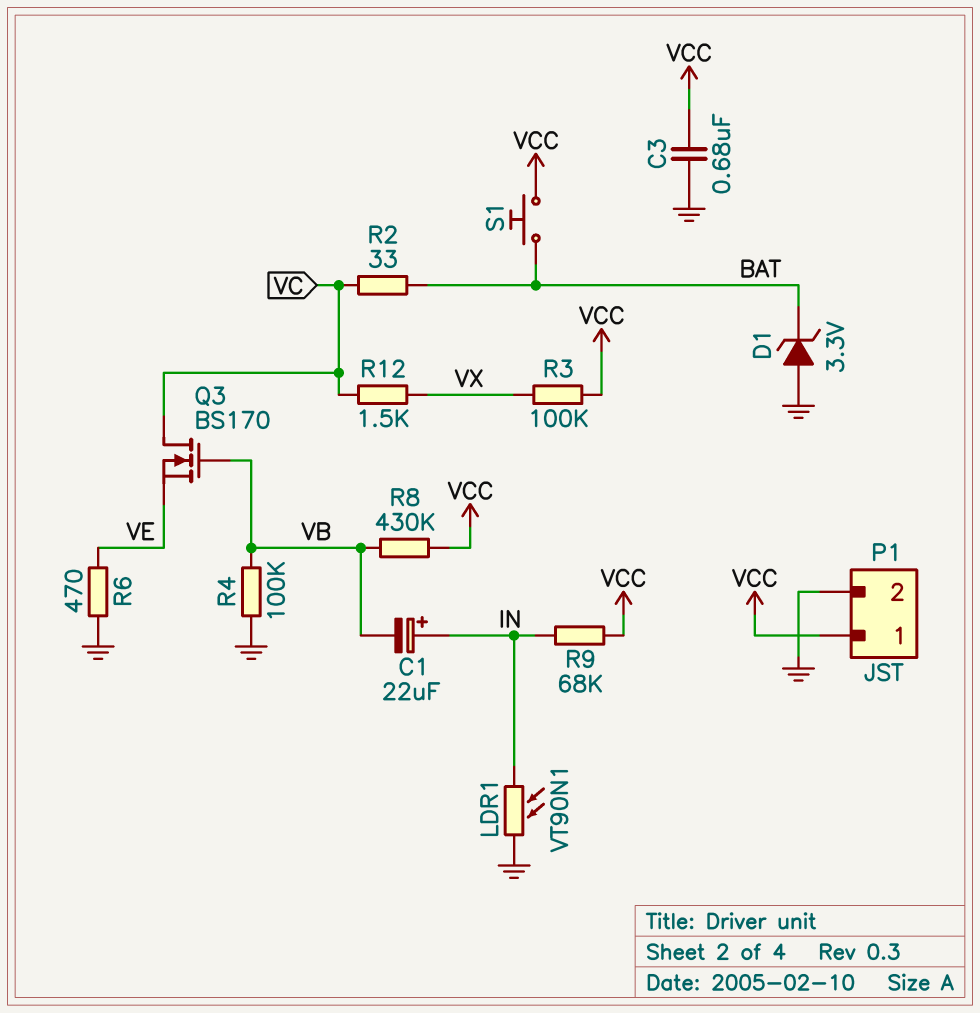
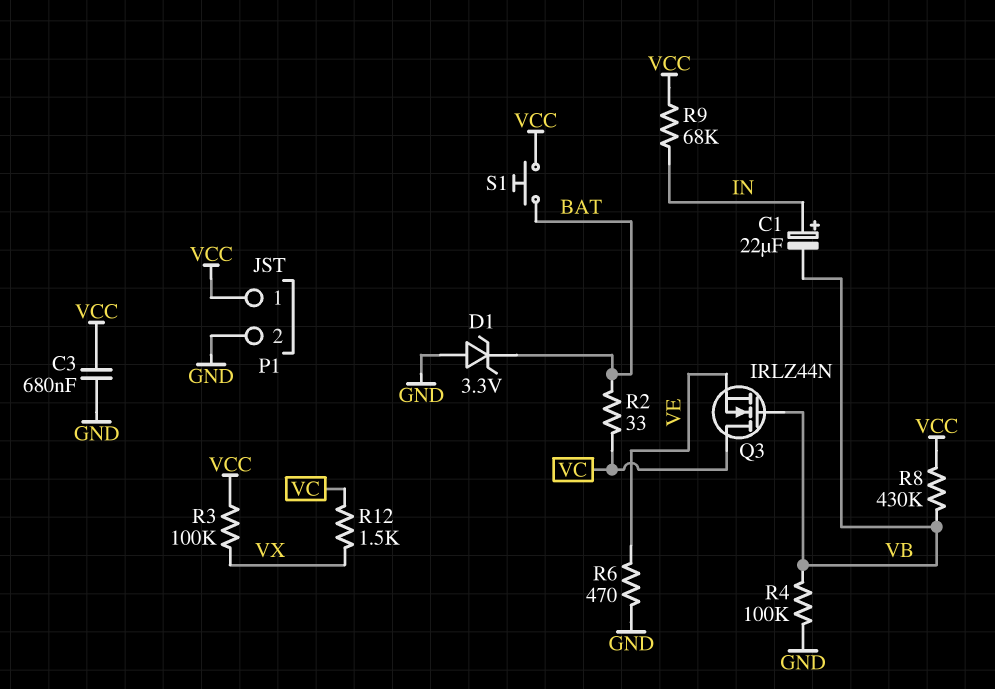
LDR1: VT90N1 (GND, IN) -> none
Q3: NMOS BS170 (G VB, D VC, S VE) -> NMOS IRLZ44N (G VB, D VC, S VE)

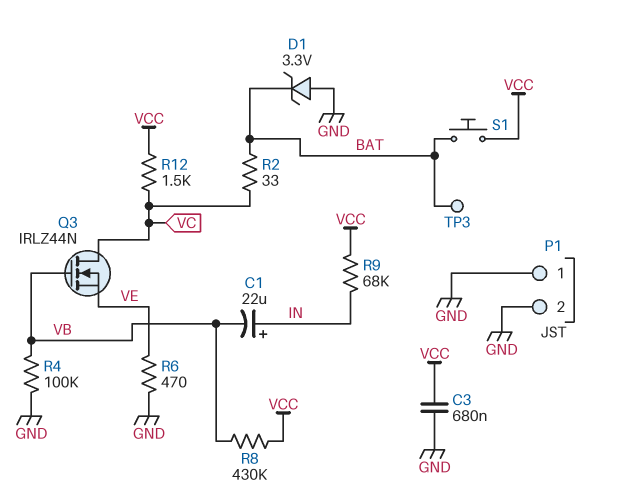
P1 pin 1: VCC -> GND
R3: 100k (VCC, VX) -> none
R12: 1.5k (VC, VX) -> 1.5k (VC, VCC)
TP3: none -> test point (BAT)

